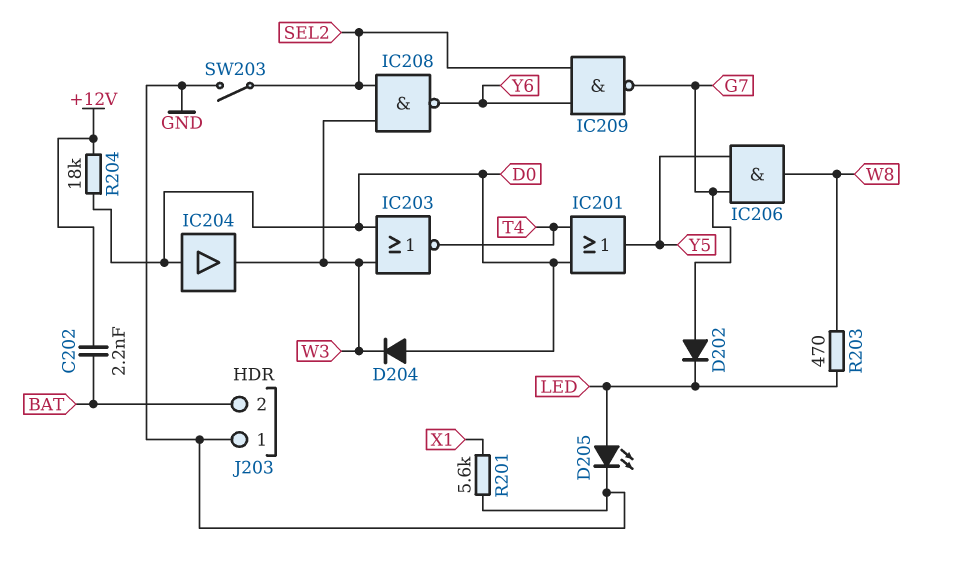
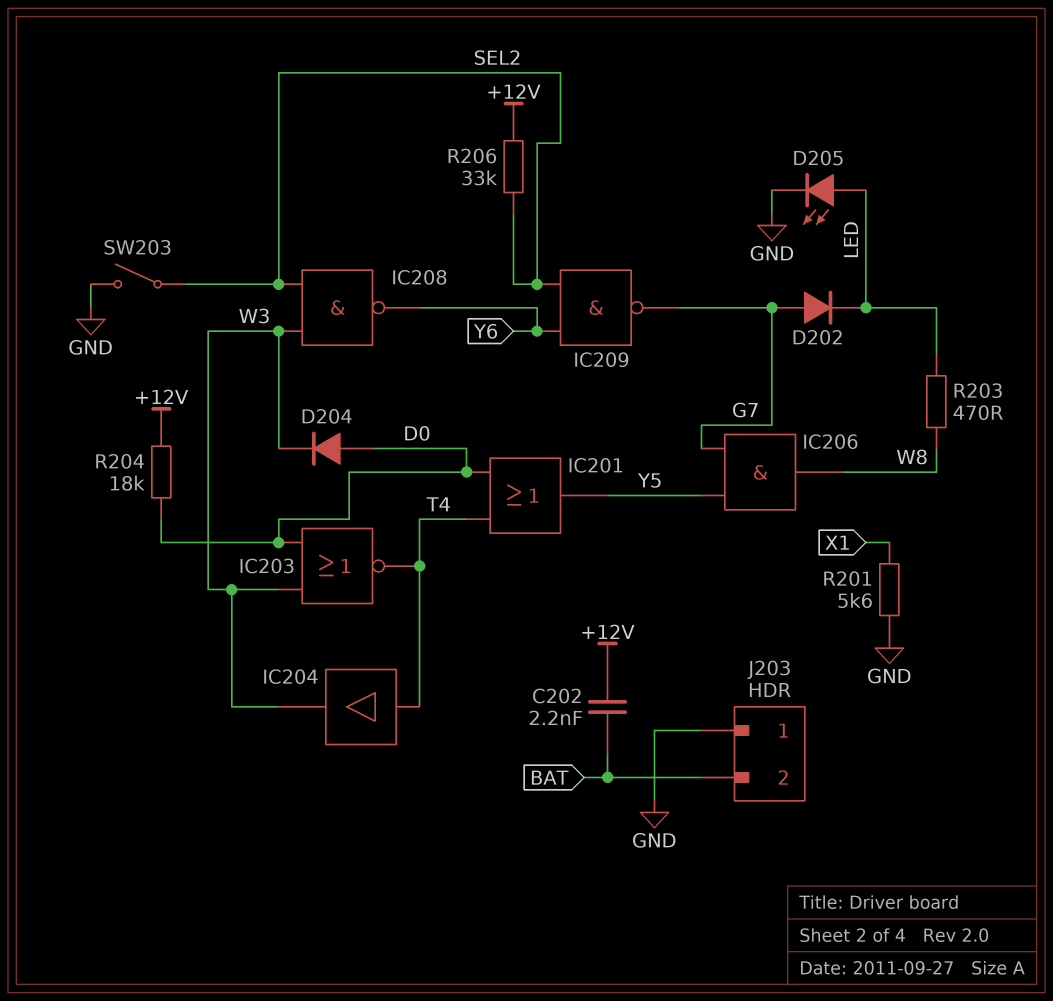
IC204: buffer (in D0, out W3) -> buffer (in T4, out W3)
R206: none -> 33k (+12V, SEL2)

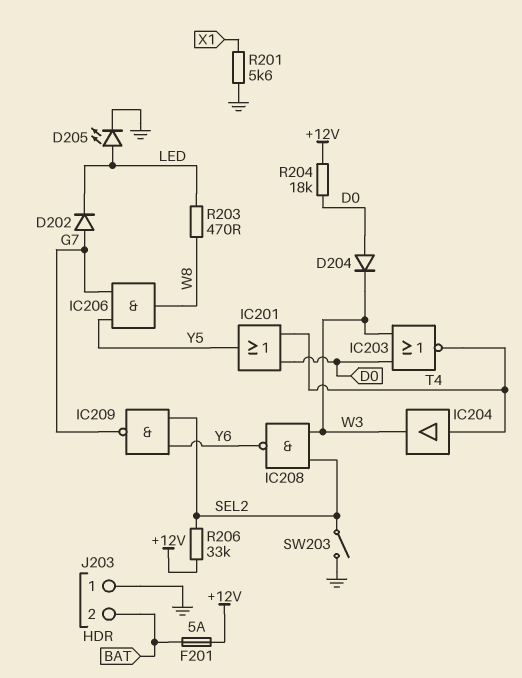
C202: 2.2nF (+12V, BAT) -> none
F201: none -> 5A (+12V, BAT)

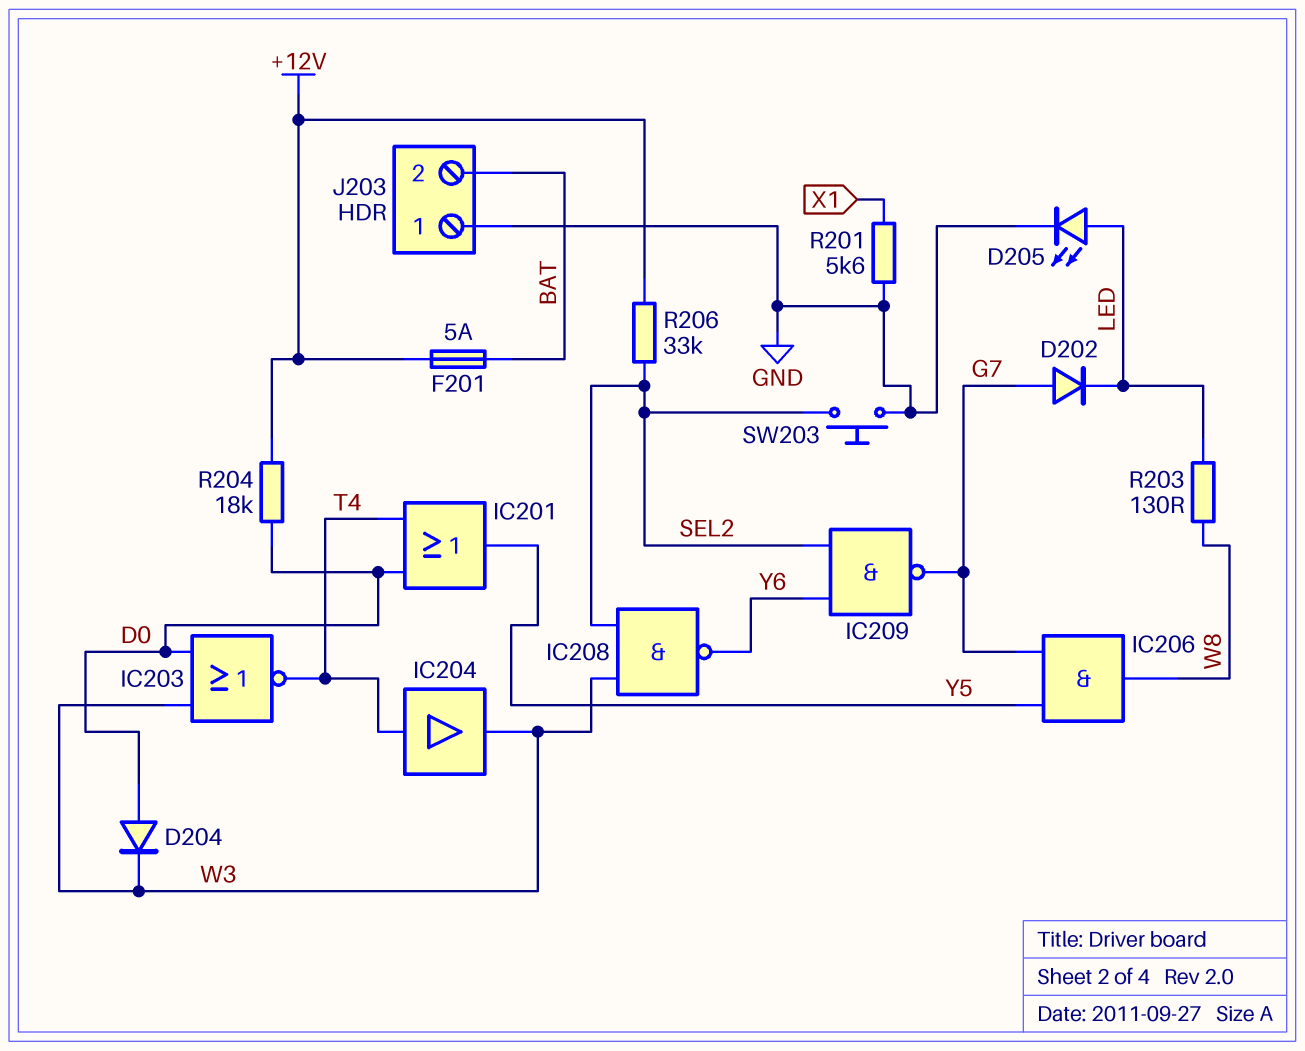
R203: 470 (LED, W8) -> 130 (LED, W8)
SW203: switch (GND, SEL2) -> button (GND, SEL2)

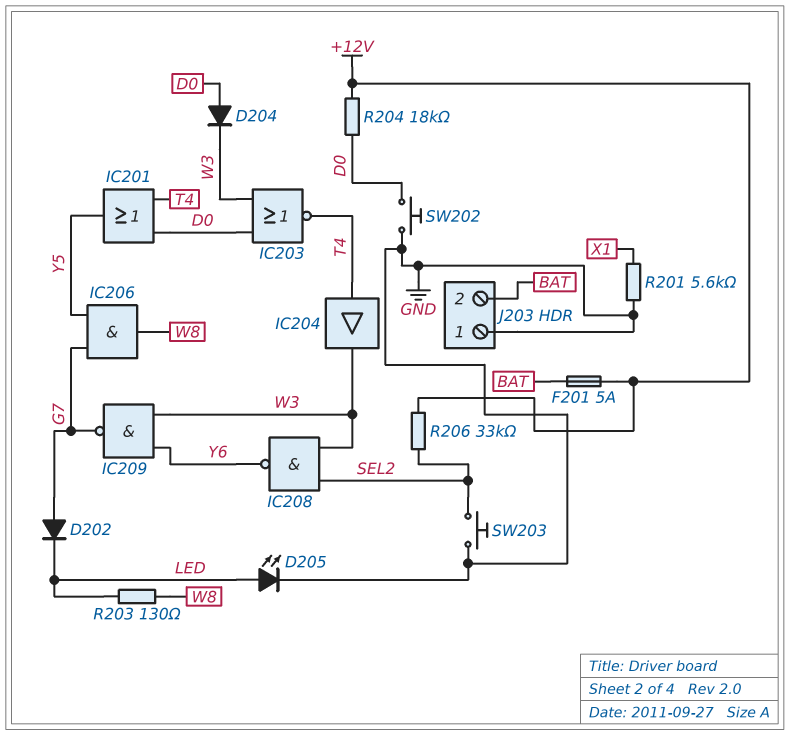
IC209: NAND (in SEL2, in Y6, out G7) -> NAND (in W3, in Y6, out G7)
SW202: none -> button (D0, GND)

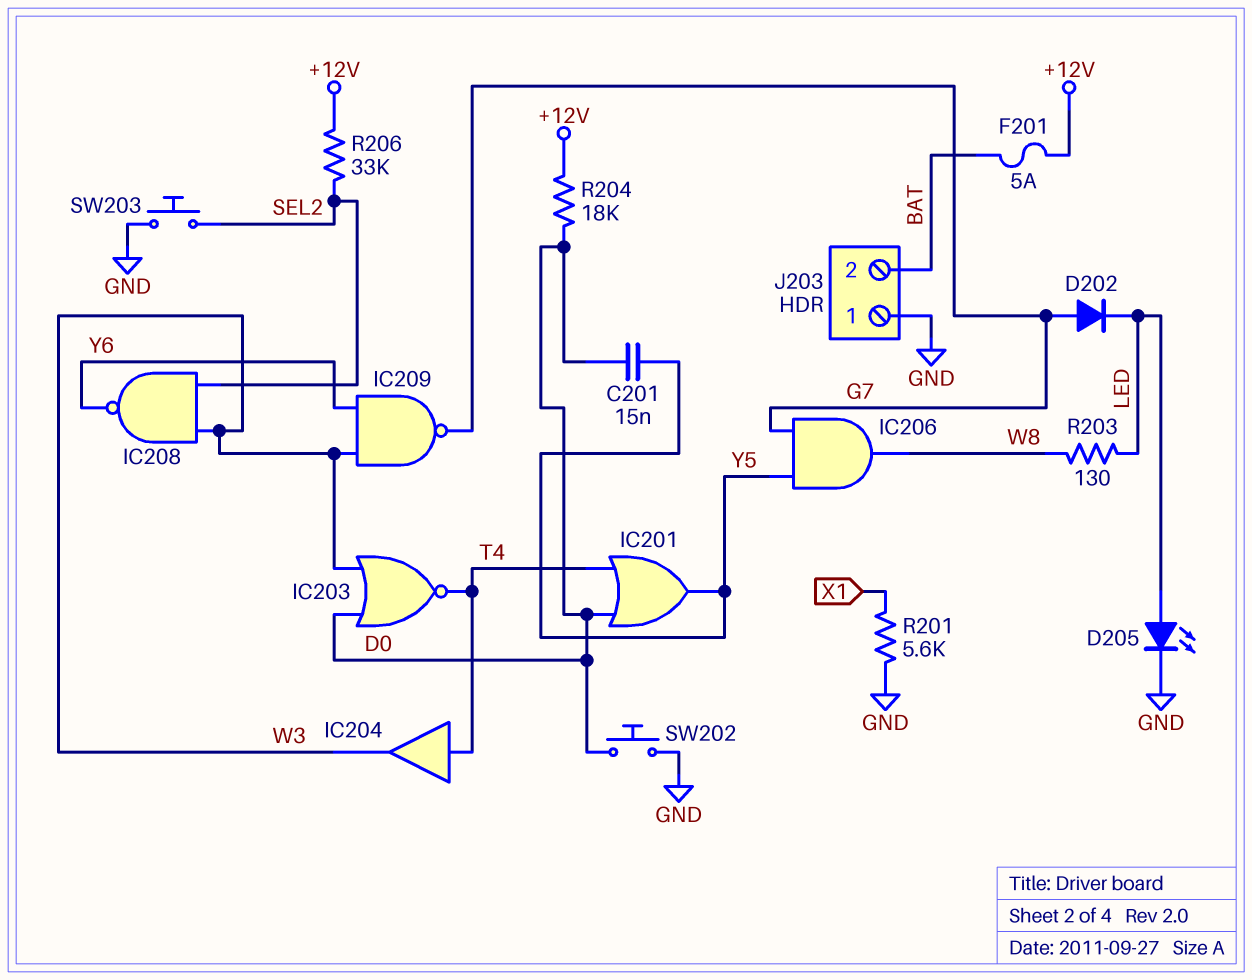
C201: none -> 15nF (D0, Y5)
D204: diode (A D0, K W3) -> none

